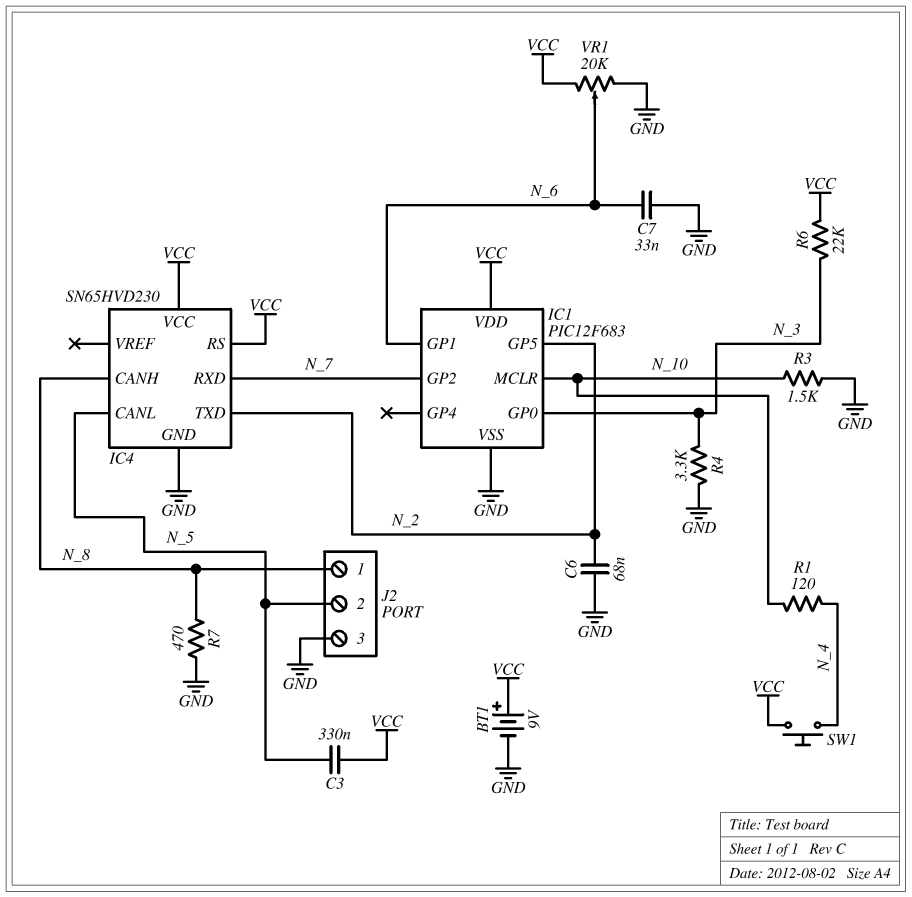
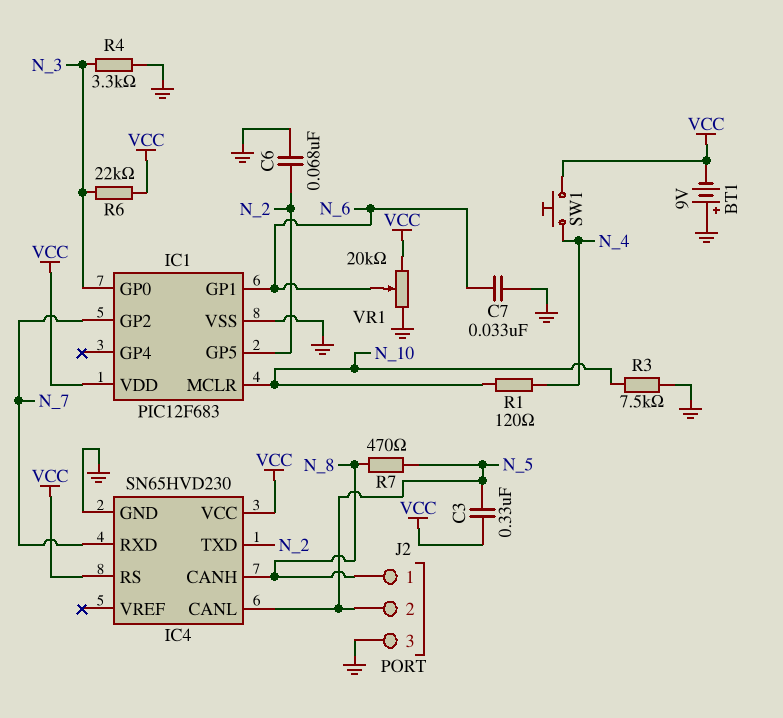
BT1: 9V (plus VCC, minus GND) -> 9V (plus GND, minus VCC)
R3: 1.5k (GND, N_10) -> 7.5k (GND, N_10)
R7: 470 (GND, N_8) -> 470 (N_5, N_8)

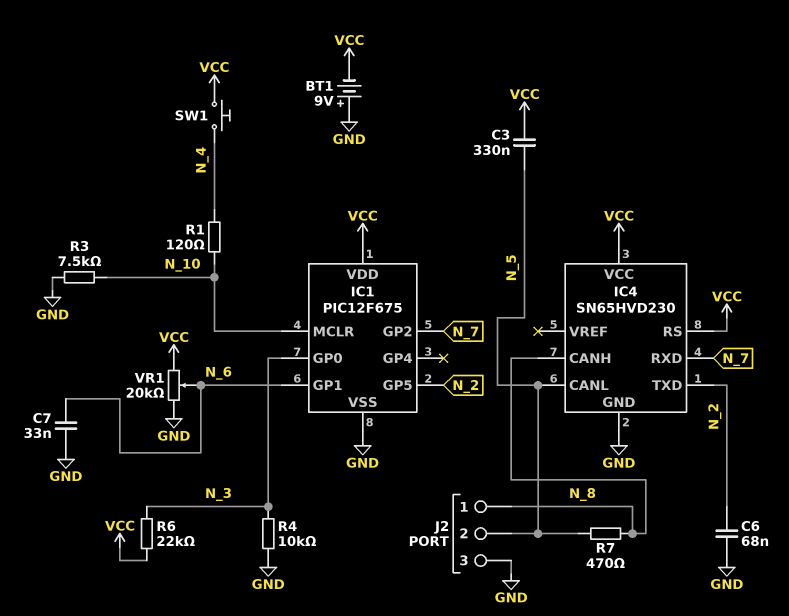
IC1: PIC12F683 -> PIC12F675
R4: 3.3k (GND, N_3) -> 10k (GND, N_3)

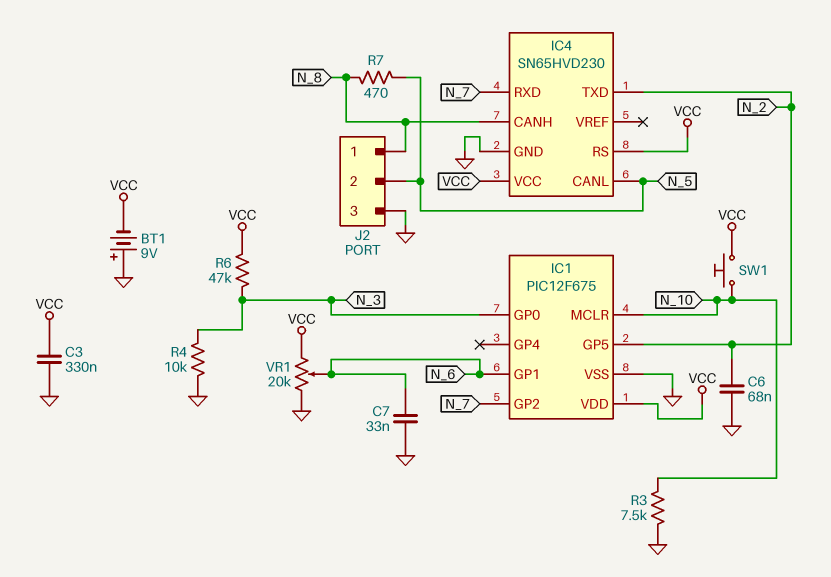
C3: 330nF (N_5, VCC) -> 330nF (GND, VCC)
R1: 120 (N_4, N_10) -> none
R6: 22k (N_3, VCC) -> 47k (N_3, VCC)
SW1: button (N_4, VCC) -> button (N_10, VCC)

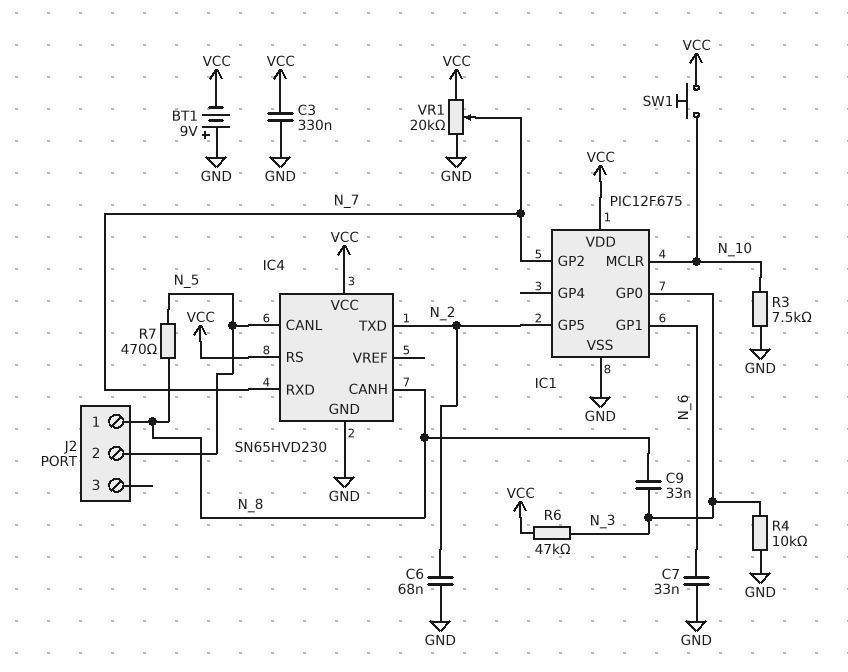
C9: none -> 33nF (N_3, N_8)
J2 pin 3: GND -> none
VR1: 20k (GND, VCC, wiper N_6) -> 20k (GND, VCC, wiper N_7)

